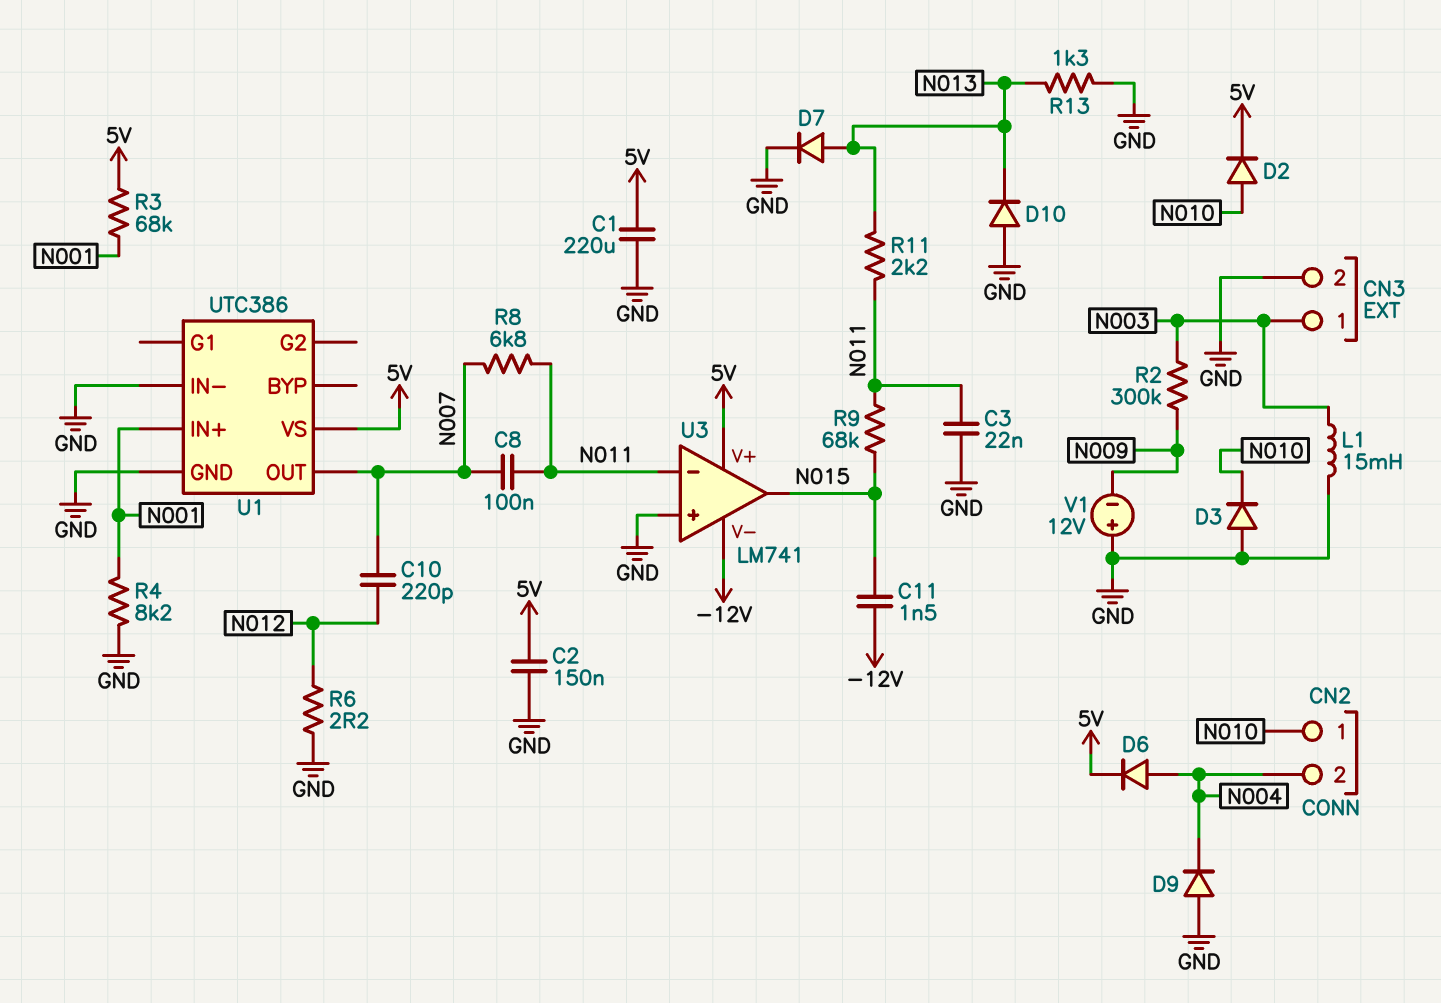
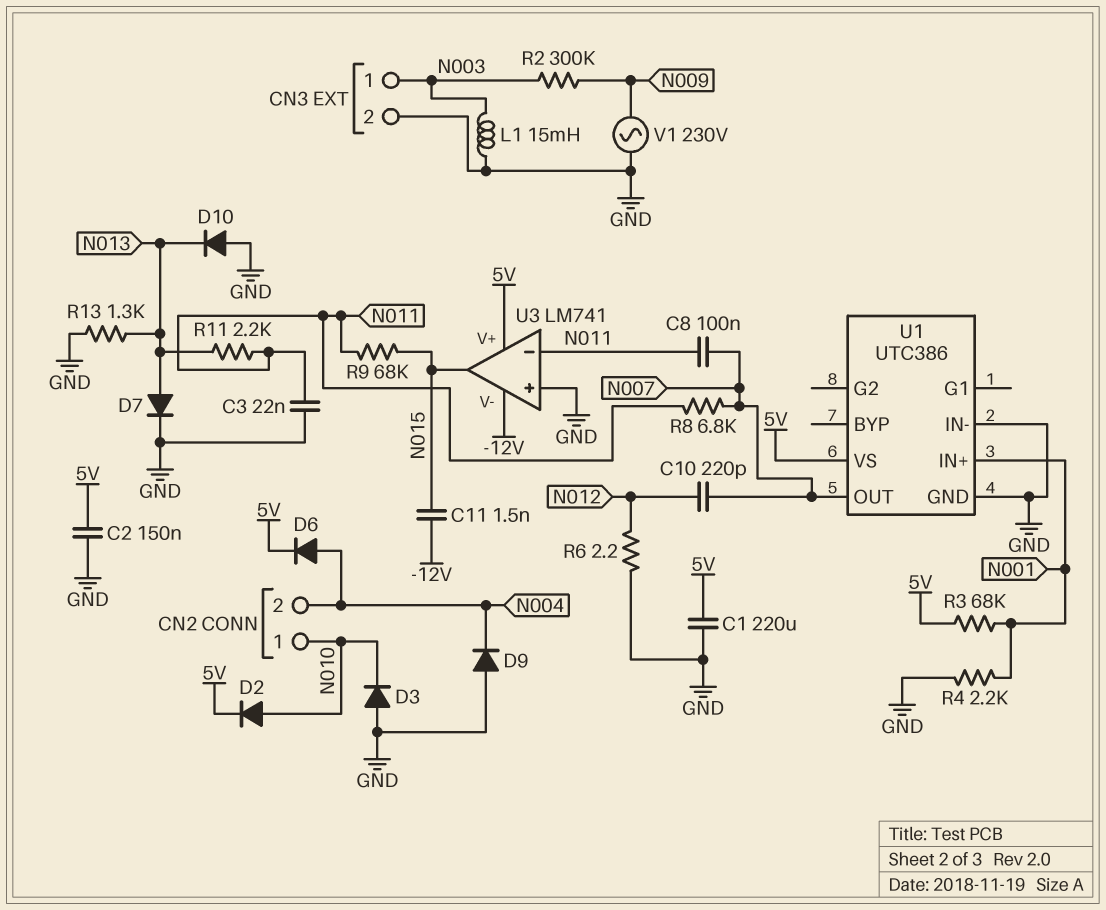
R4: 8.2k (GND, N001) -> 2.2k (GND, N001)
V1: 12V (plus GND, minus N009) -> AC 230V (GND, N009)

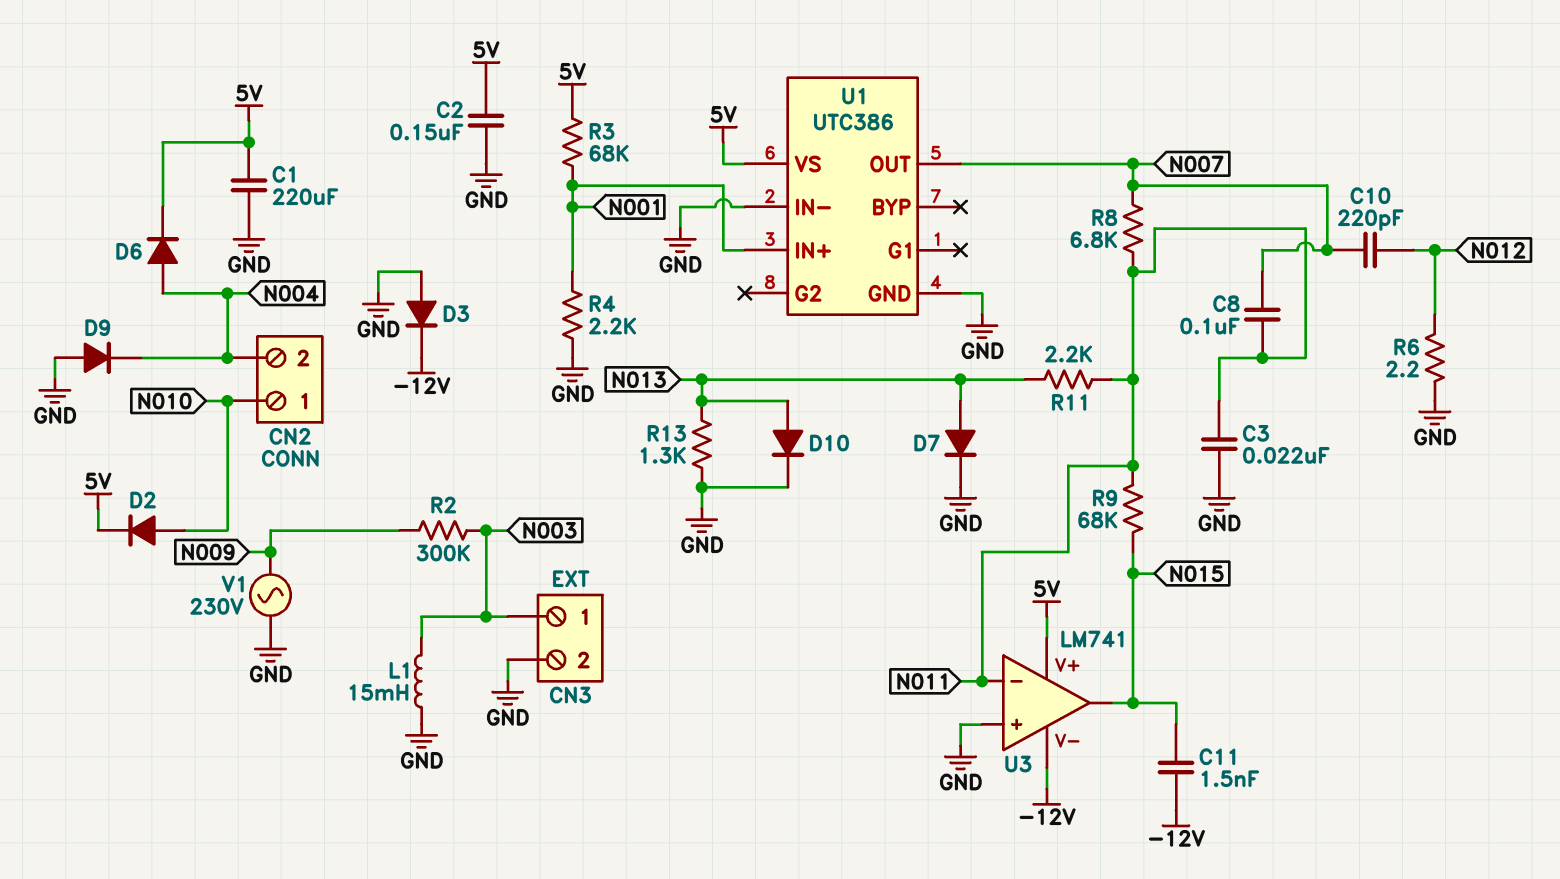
D3: diode (A GND, K N010) -> diode (A GND, K -12V)
D10: diode (A GND, K N013) -> diode (A N013, K GND)

